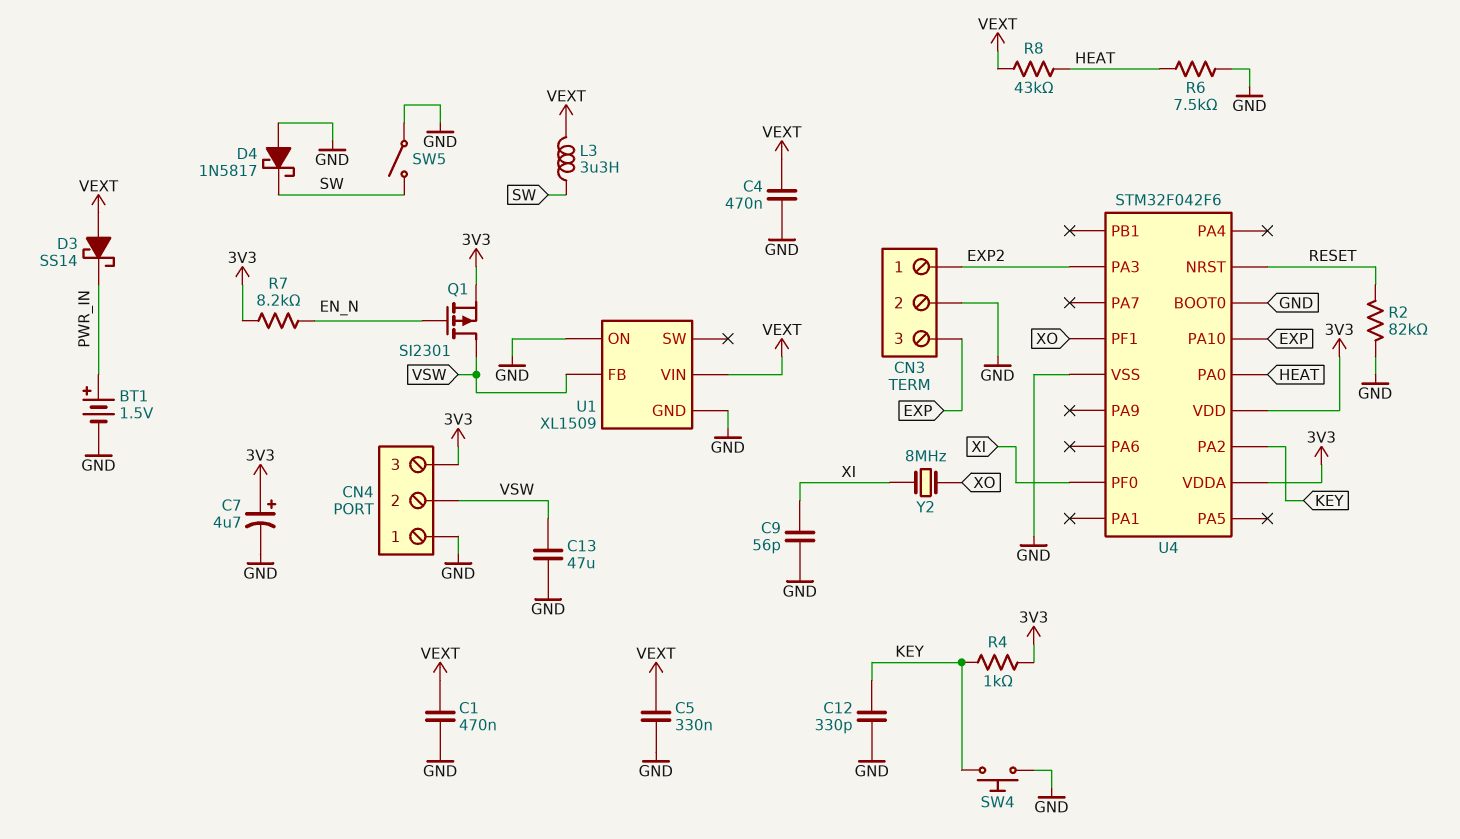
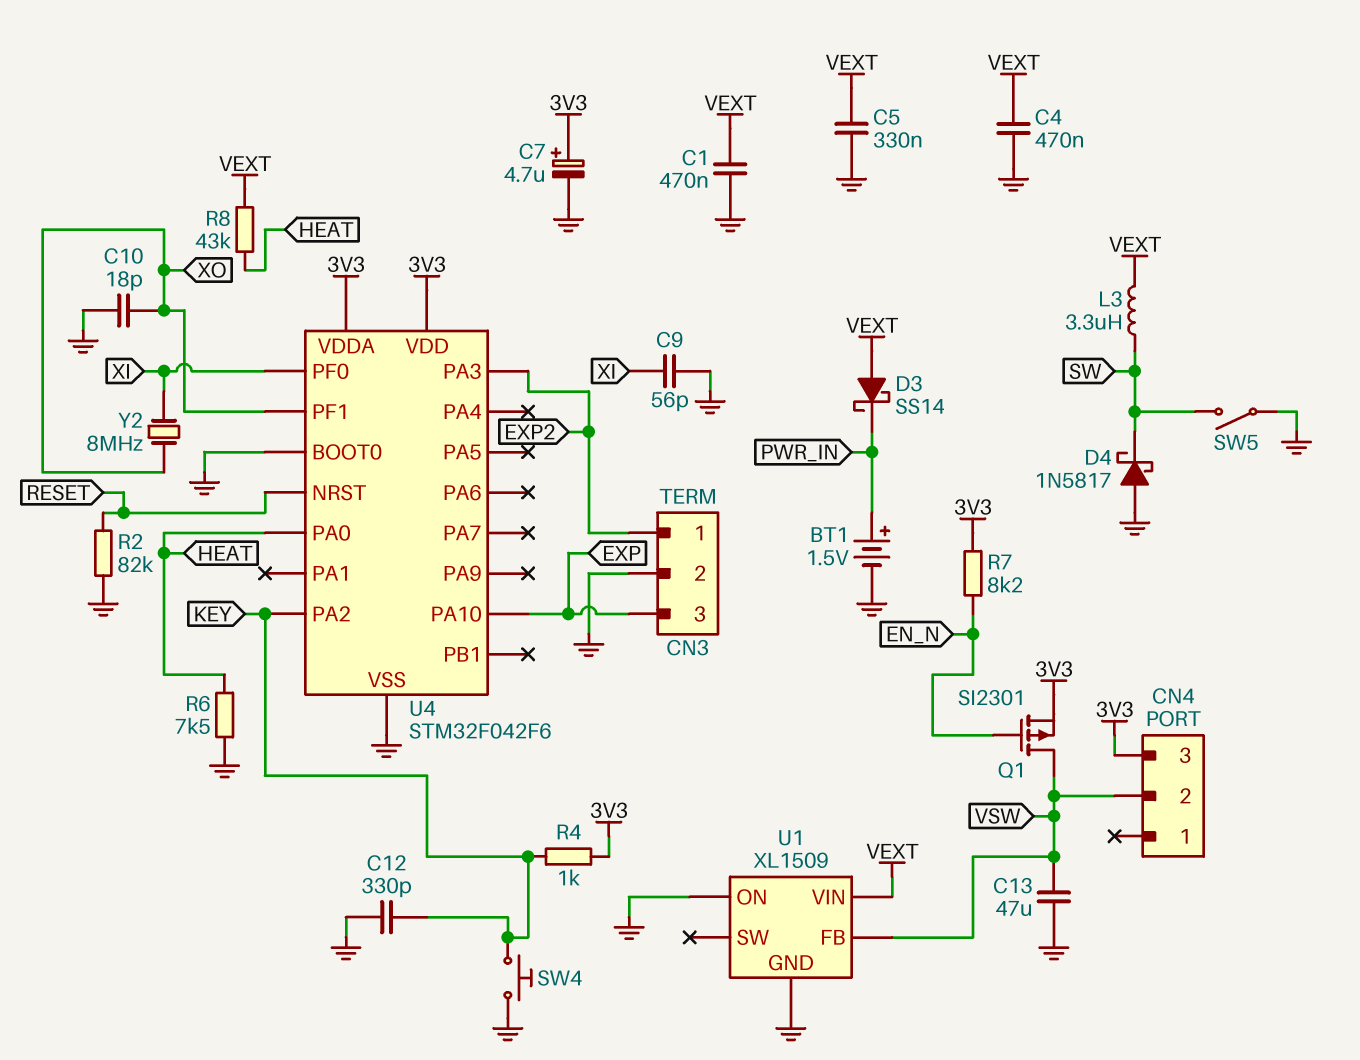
C10: none -> 18pF (GND, XO)
CN4 pin 1: GND -> none

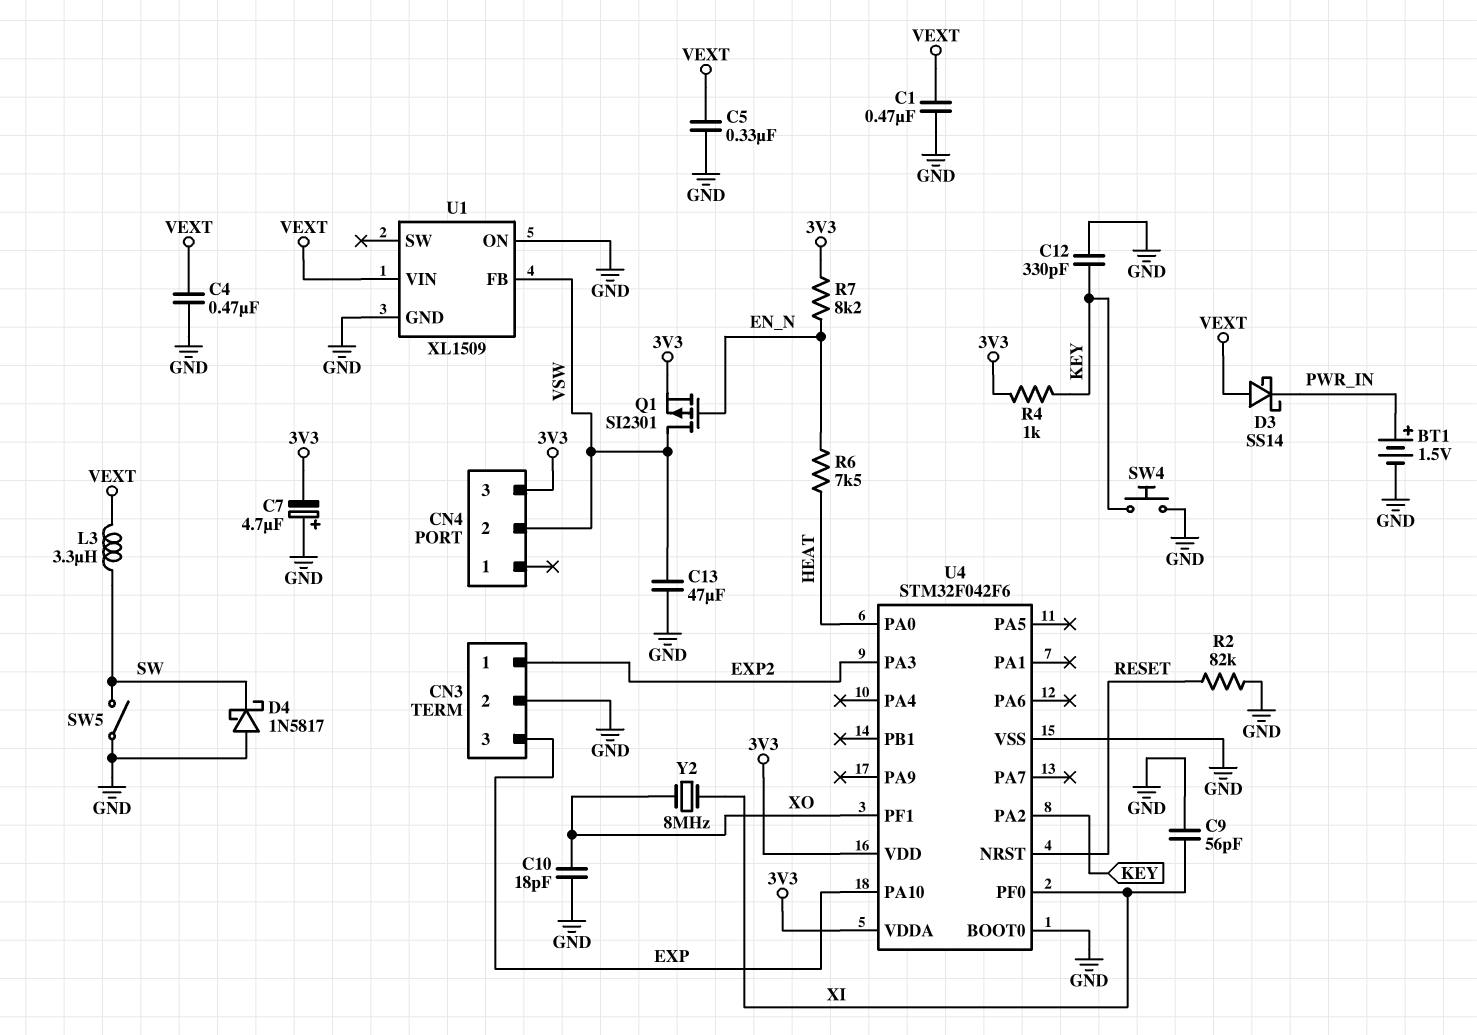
C7: 4.7uF (plus 3V3, minus GND) -> 4.7uF (plus GND, minus 3V3)
R6: 7.5k (GND, HEAT) -> 7.5k (EN_N, HEAT)
R8: 43k (HEAT, VEXT) -> none

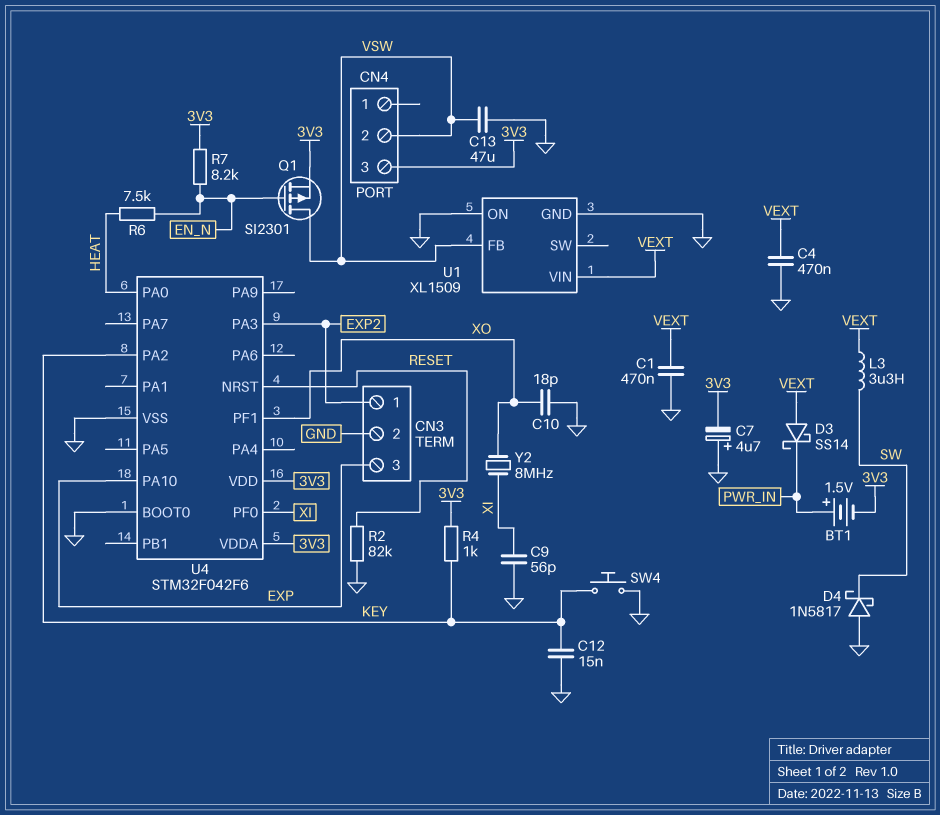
BT1: 1.5V (plus PWR_IN, minus GND) -> 1.5V (plus PWR_IN, minus 3V3)
C5: 330nF (GND, VEXT) -> none
C12: 330pF (GND, KEY) -> 15nF (GND, KEY)
SW5: switch (GND, SW) -> none

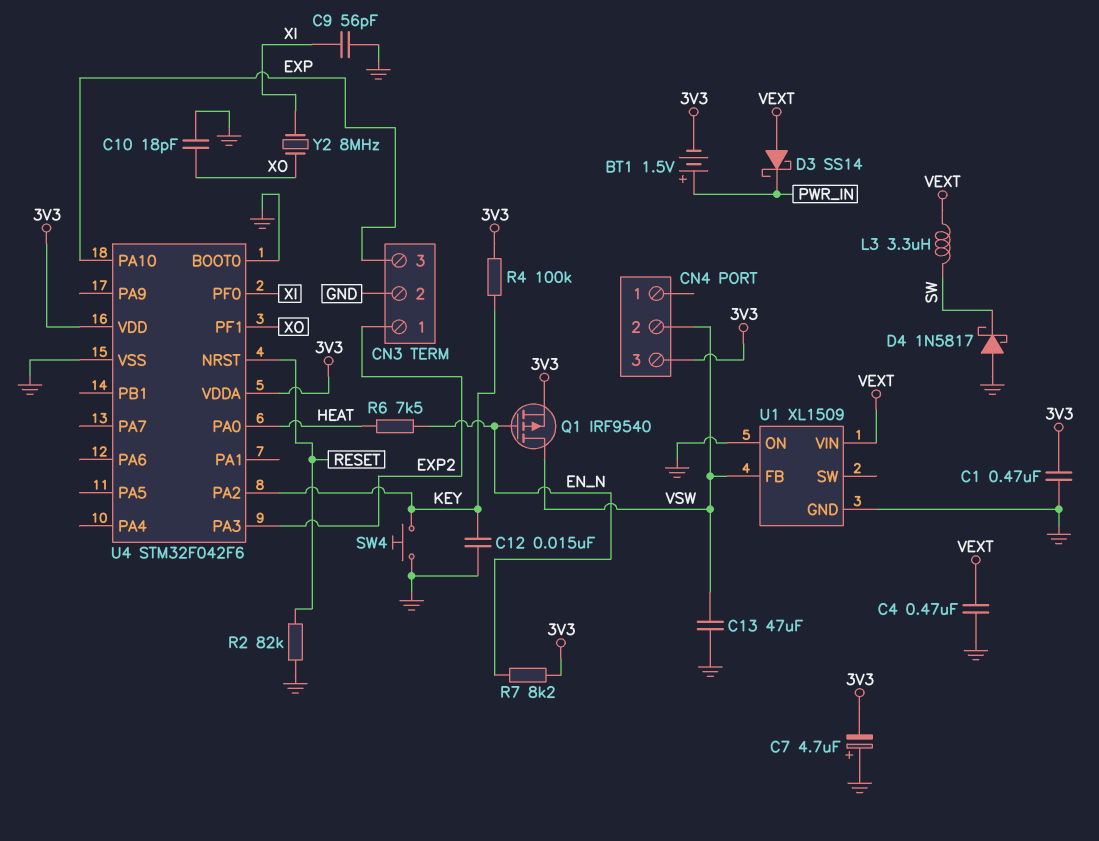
C1: 470nF (GND, VEXT) -> 470nF (3V3, GND)
Q1: PMOS SI2301 (G EN_N, D VSW, S 3V3) -> PMOS IRF9540 (G EN_N, D VSW, S 3V3)
R4: 1k (3V3, KEY) -> 100k (3V3, KEY)

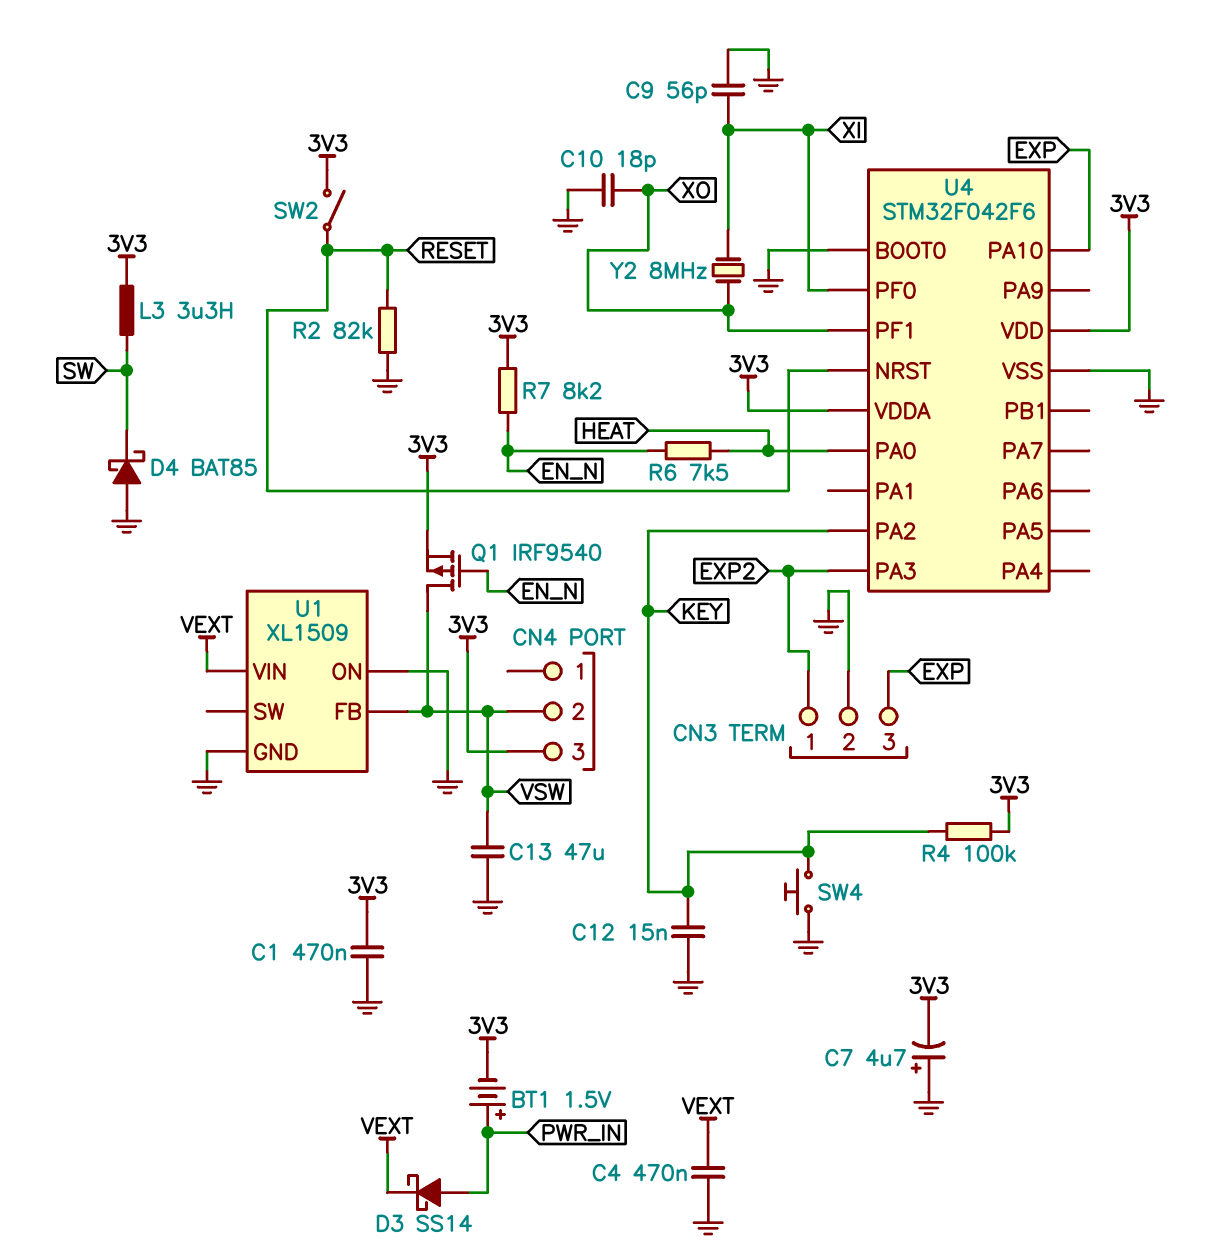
D3: schottky SS14 (A VEXT, K PWR_IN) -> schottky SS14 (A PWR_IN, K VEXT)
D4: schottky 1N5817 (A GND, K SW) -> schottky BAT85 (A GND, K SW)
L3: 3.3uH (SW, VEXT) -> 3.3uH (3V3, SW)
SW2: none -> switch (3V3, RESET)

